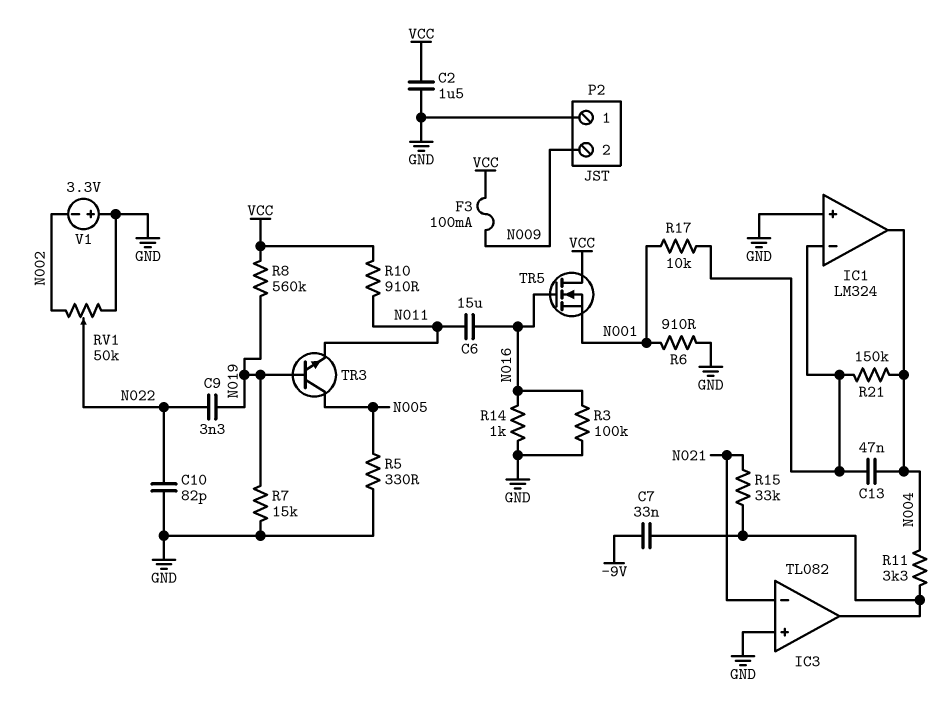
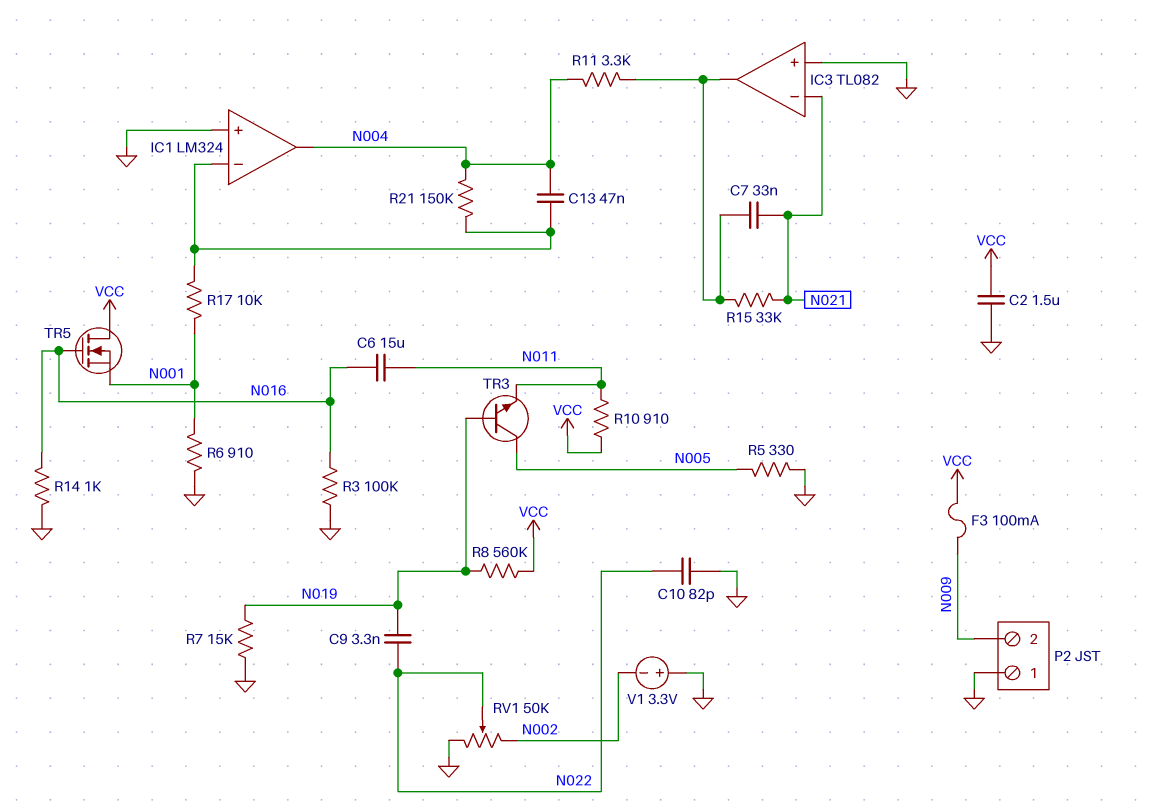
C7: 33nF (-9V, IC3/out) -> 33nF (IC3/out, N021)

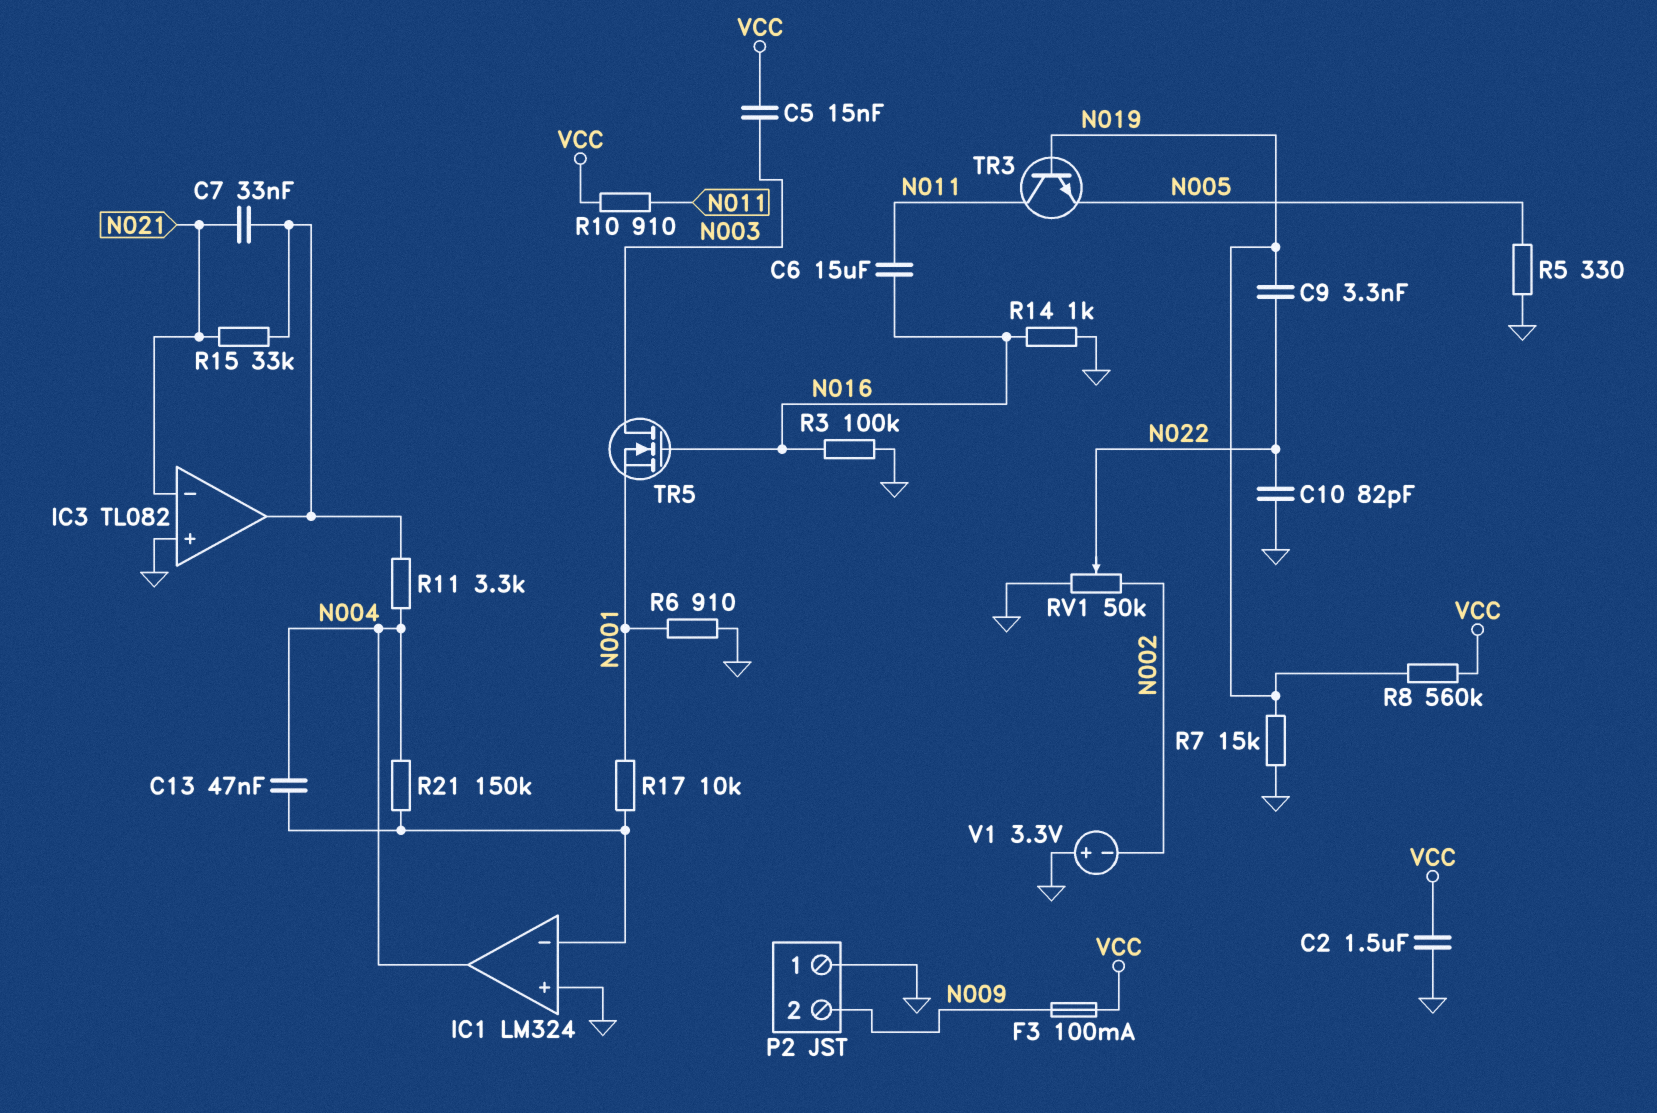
C5: none -> 15nF (N003, VCC)
TR3: NPN (B N019, C N005, E N011) -> NPN (B N019, C N011, E N005)
TR5: NMOS (G N016, D VCC, S N001) -> NMOS (G N016, D N003, S N001)

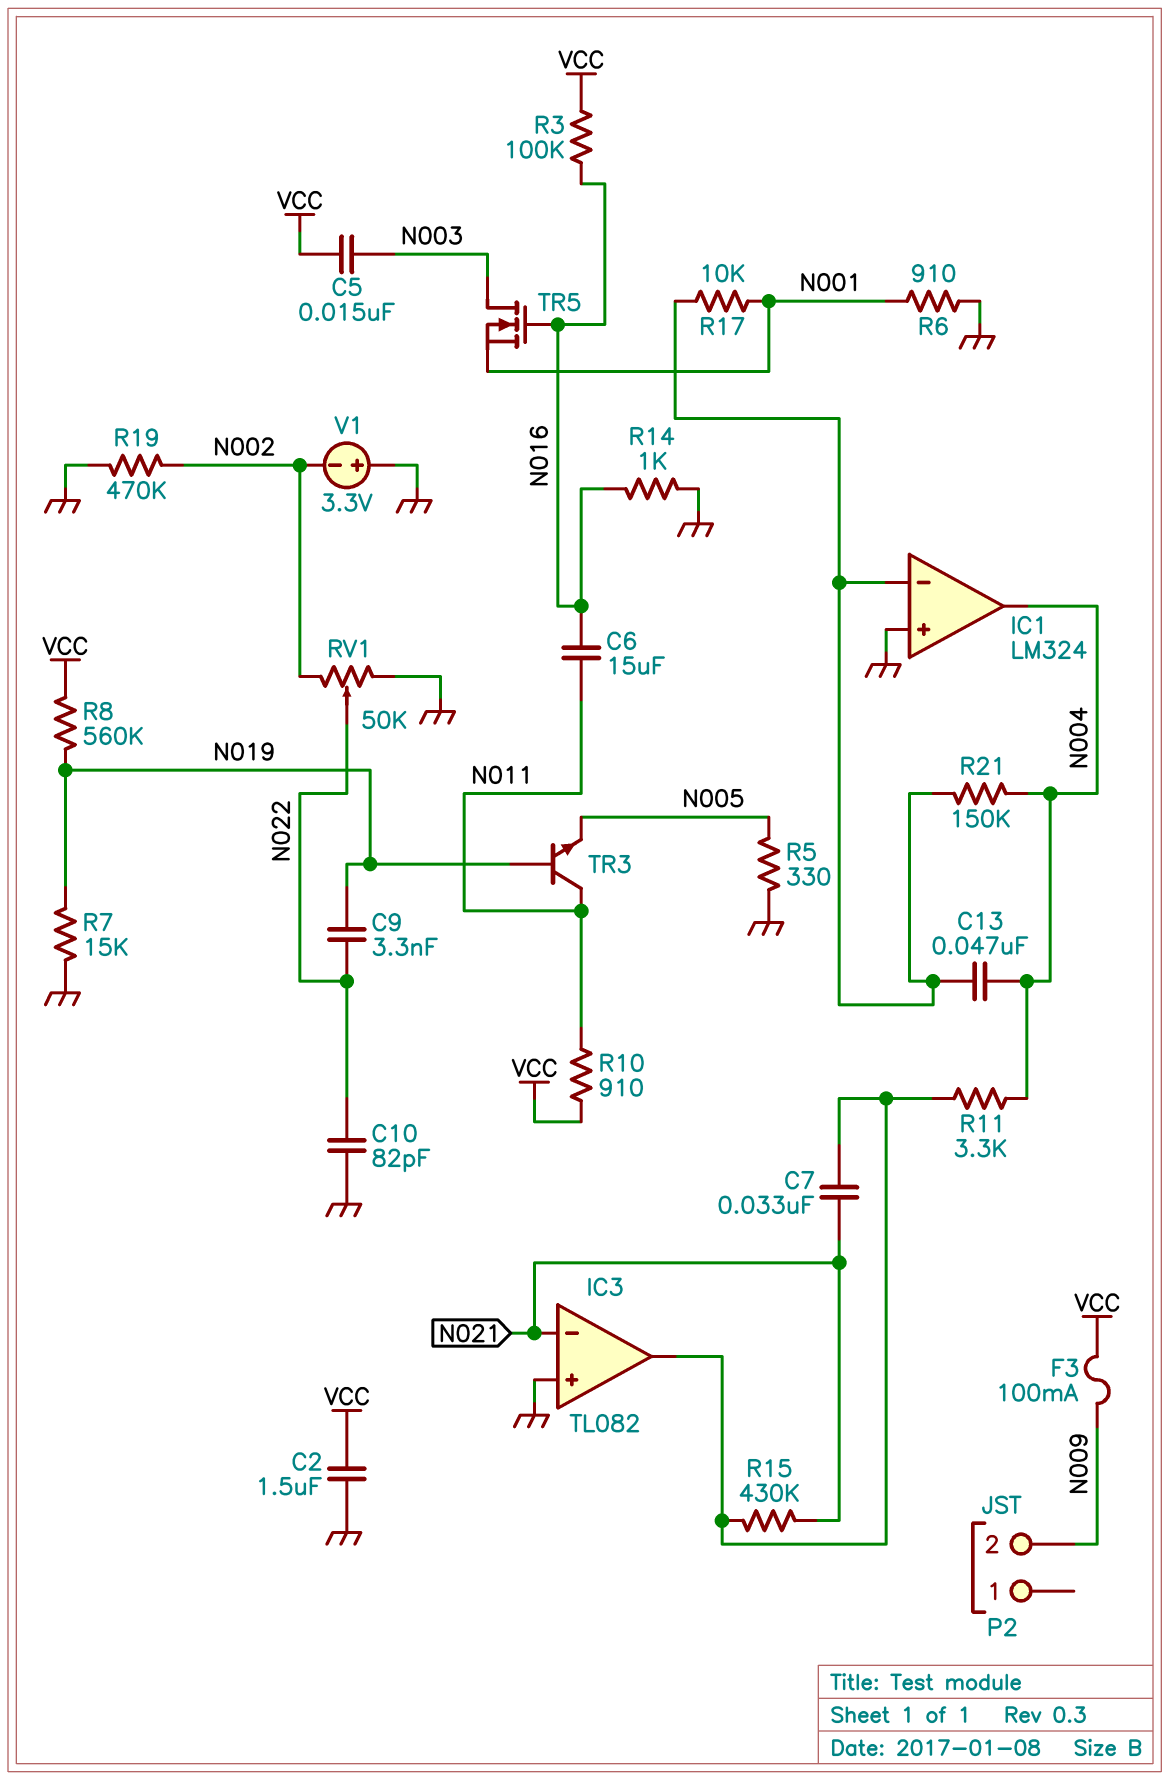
P2 pin 1: GND -> none
R3: 100k (GND, N016) -> 100k (N016, VCC)
R15: 33k (IC3/out, N021) -> 430k (IC3/out, N021)
R19: none -> 470k (GND, N002)

